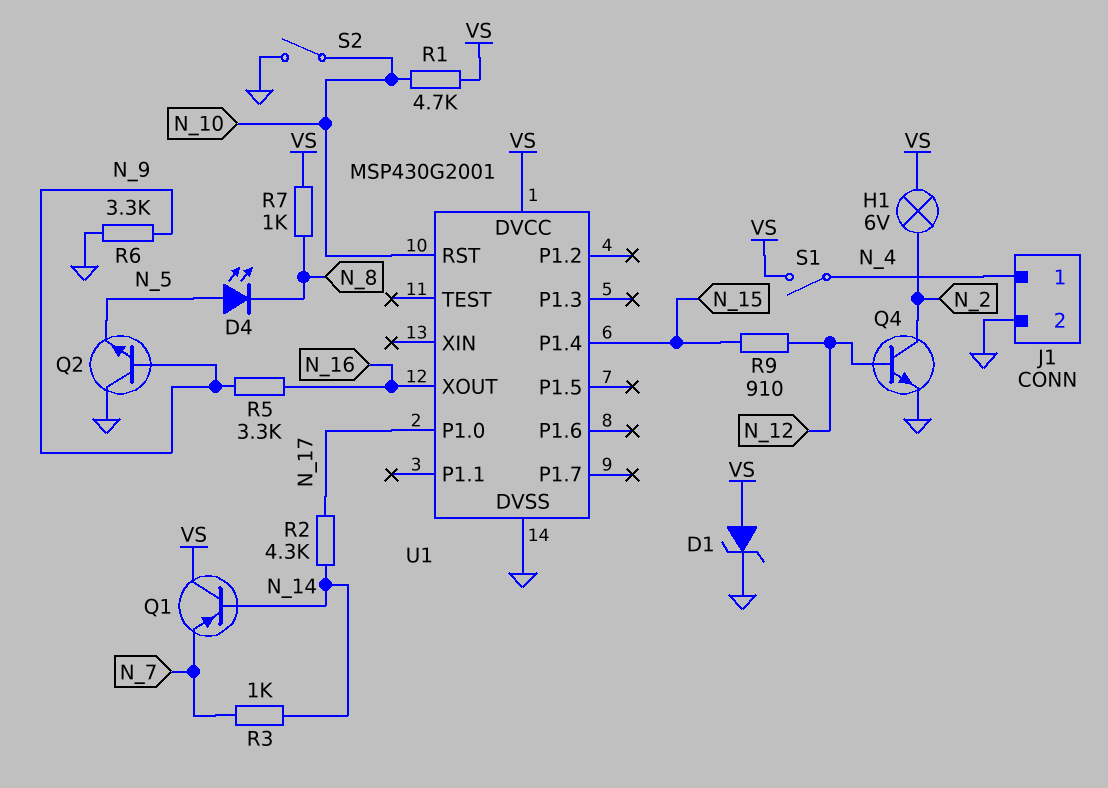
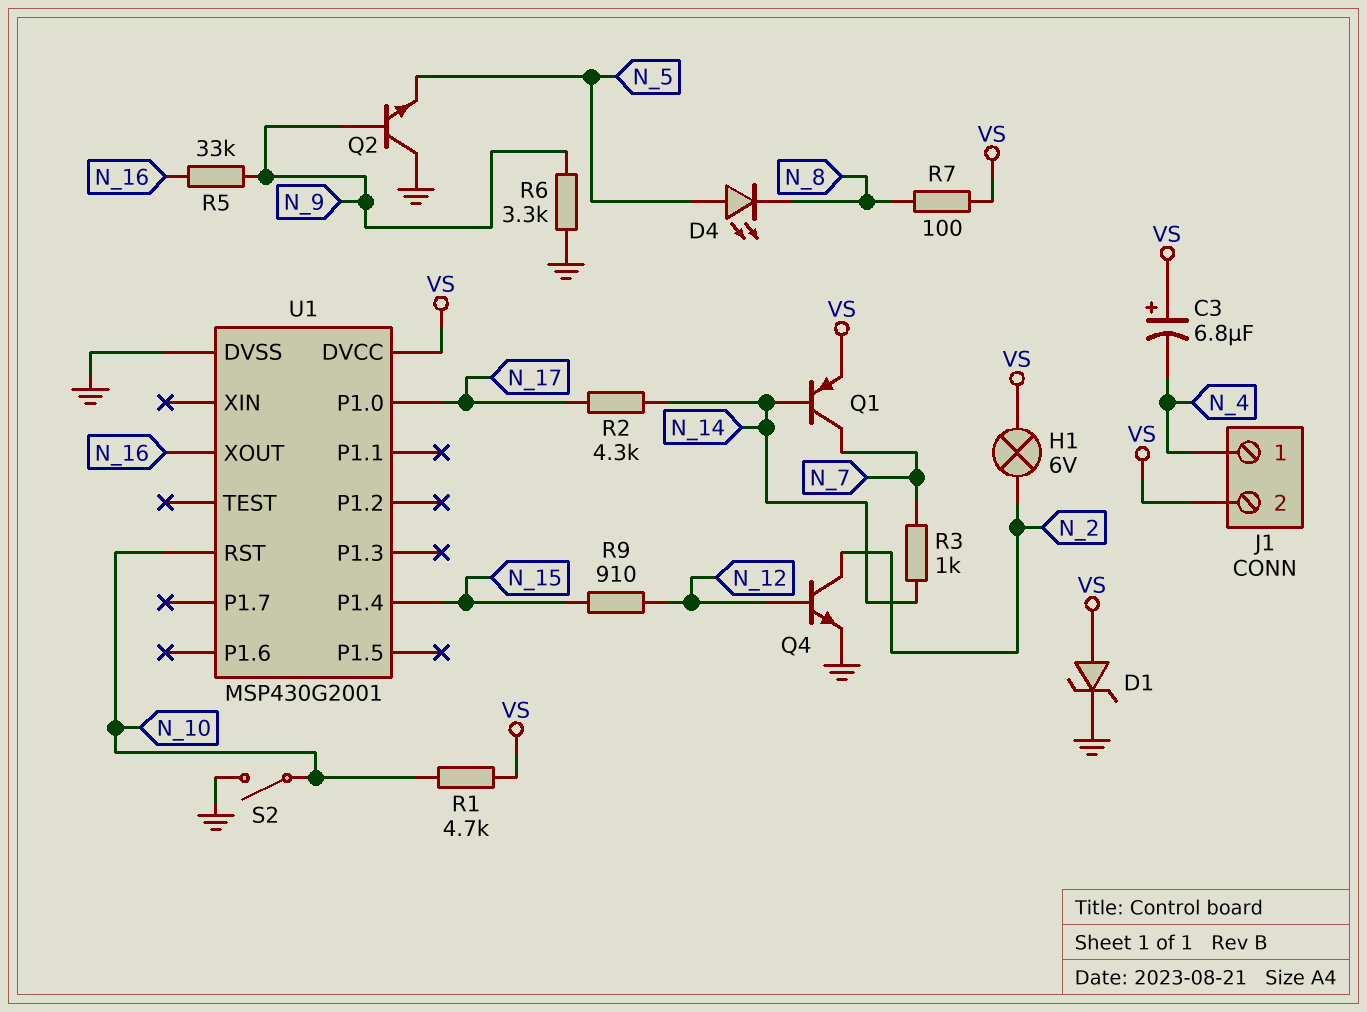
C3: none -> 6.8uF (plus VS, minus N_4)
J1 pin 2: GND -> VS
Q1: PNP (B N_14, C VS, E N_7) -> PNP (B N_14, C N_7, E VS)
R5: 3.3k (N_9, N_16) -> 33k (N_9, N_16)
R7: 1k (N_8, VS) -> 100 (N_8, VS)
S1: switch (N_4, VS) -> none

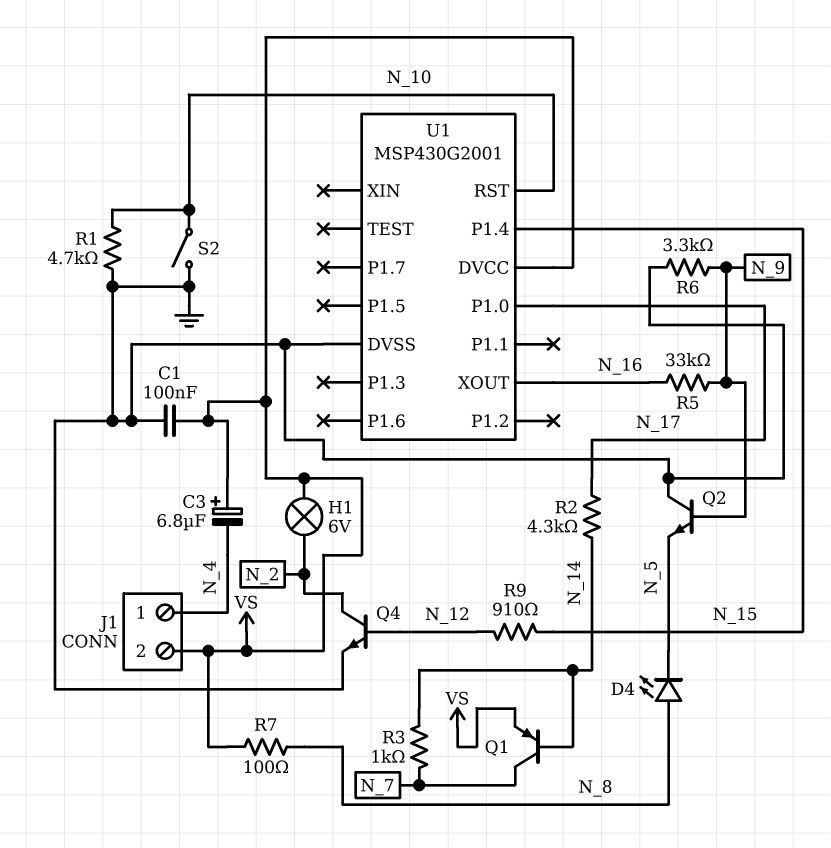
C1: none -> 100nF (GND, VS)
D1: zener (A VS, K GND) -> none
D4: LED (A N_5, K N_8) -> LED (A N_8, K N_5)
R1: 4.7k (N_10, VS) -> 4.7k (GND, N_10)

